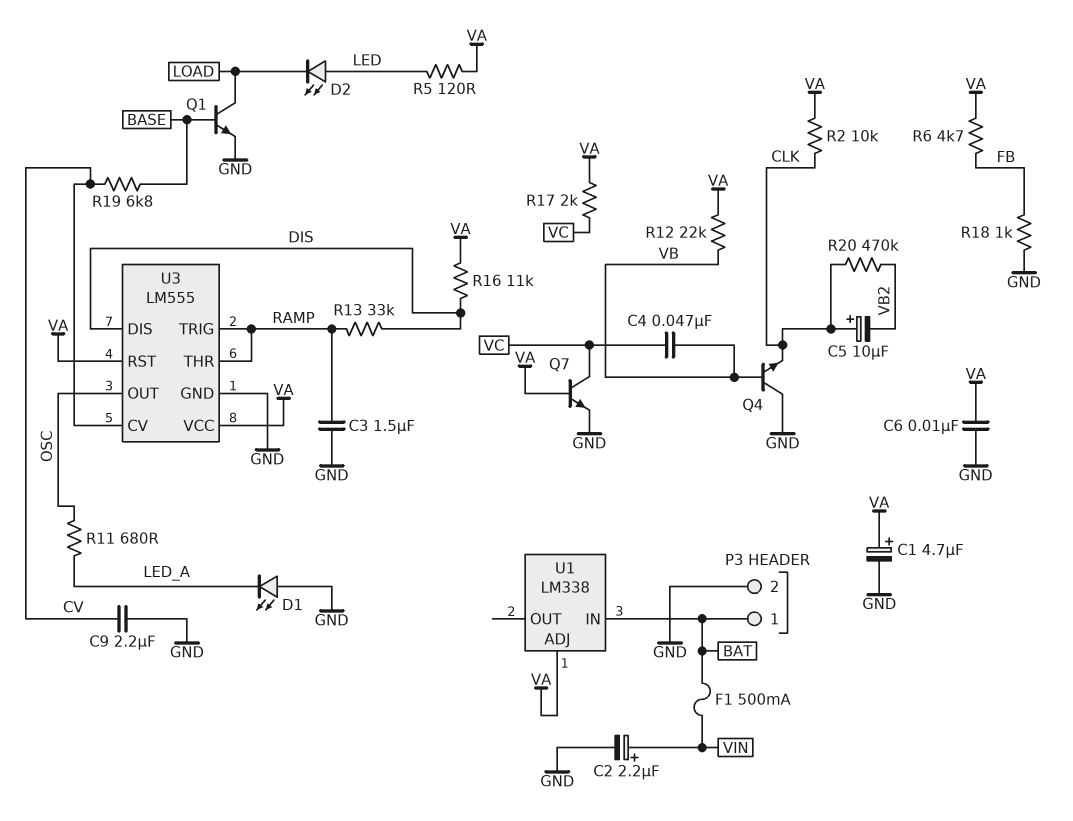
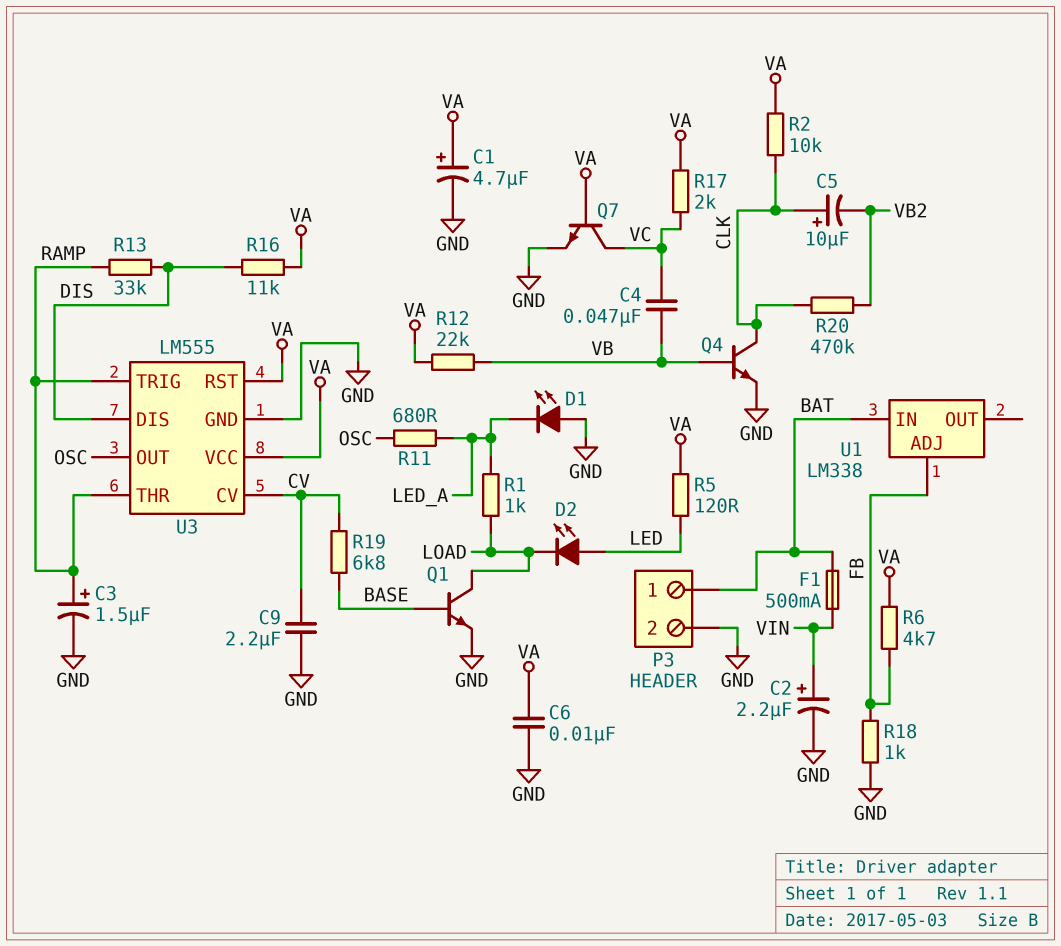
C3: 1.5uF (GND, RAMP) -> 1.5uF (plus RAMP, minus GND)
Q4: NPN (B VB, C GND, E CLK) -> NPN (B VB, C CLK, E GND)
R1: none -> 1k (LED_A, LOAD)
U1 pin ADJ: VA -> FB

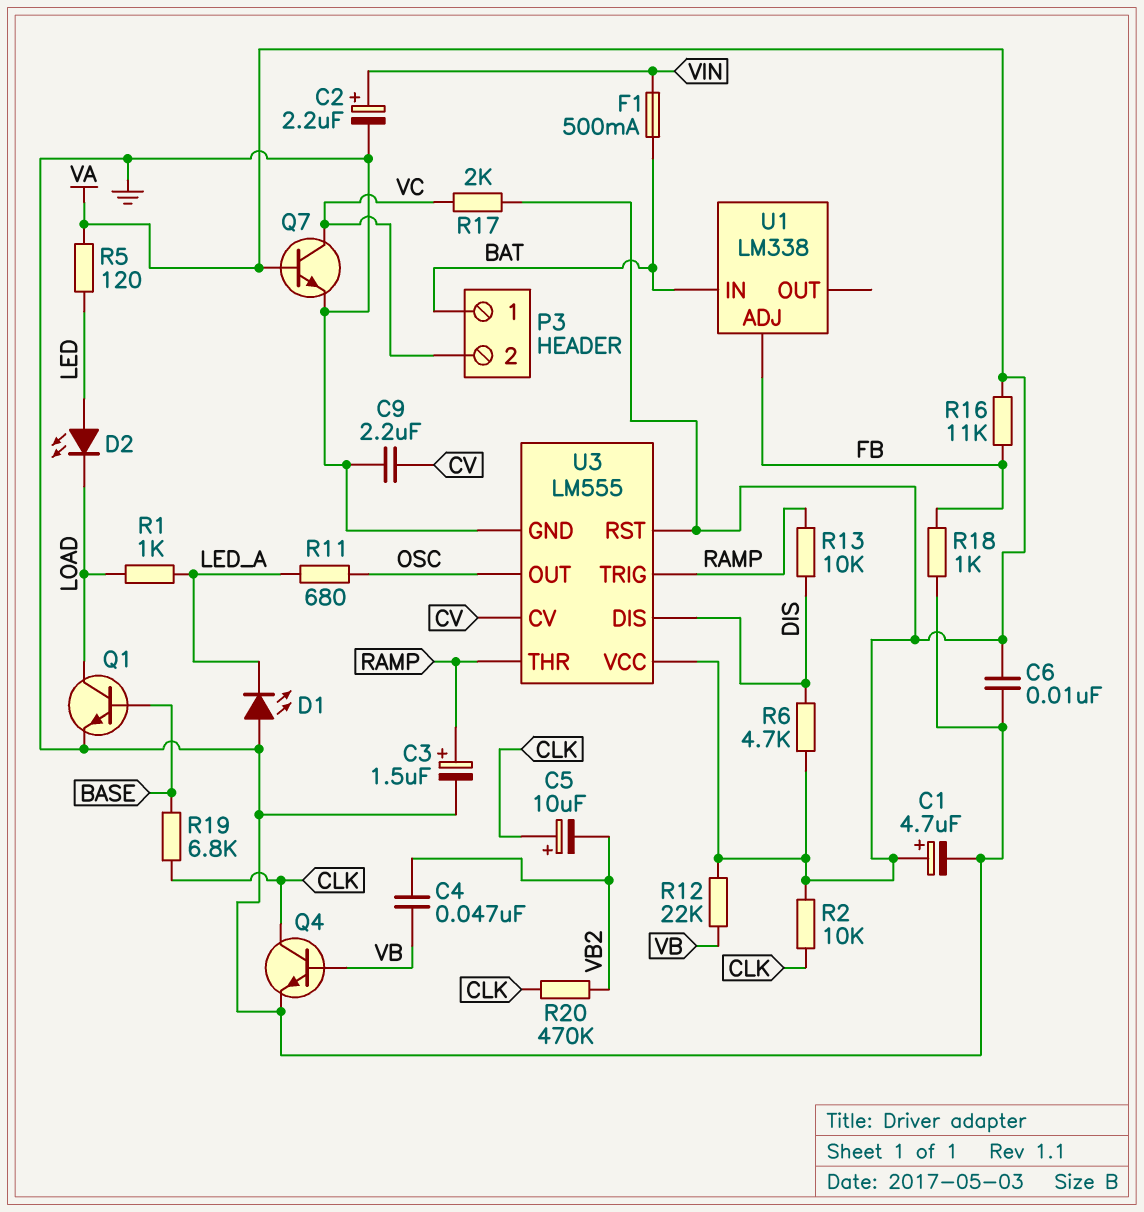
C4: 47nF (VB, VC) -> 47nF (VB, VB2)
P3 pin 2: GND -> VC
R6: 4.7k (FB, VA) -> 4.7k (DIS, VA)
R13: 33k (DIS, RAMP) -> 10k (DIS, RAMP)
R16: 11k (DIS, VA) -> 11k (FB, VA)
R19: 6.8k (BASE, CV) -> 6.8k (BASE, CLK)

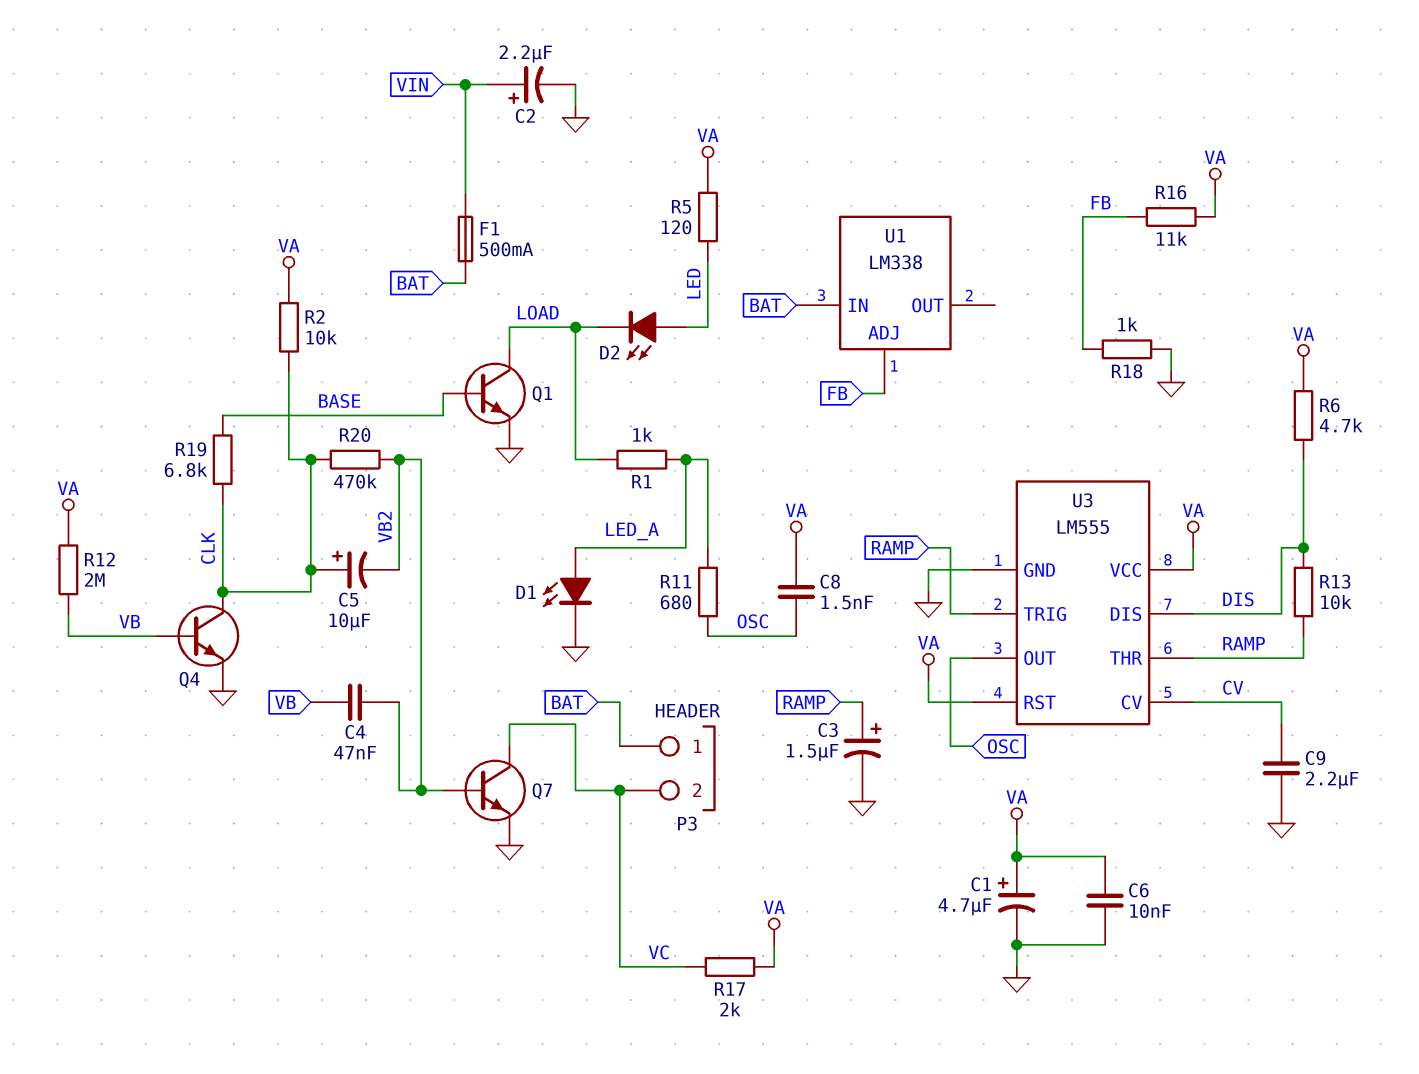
C8: none -> 1.5nF (OSC, VA)
D1: LED (A GND, K LED_A) -> LED (A LED_A, K GND)
Q7: NPN (B VA, C VC, E GND) -> NPN (B VB2, C VC, E GND)
R12: 22k (VA, VB) -> 2M (VA, VB)

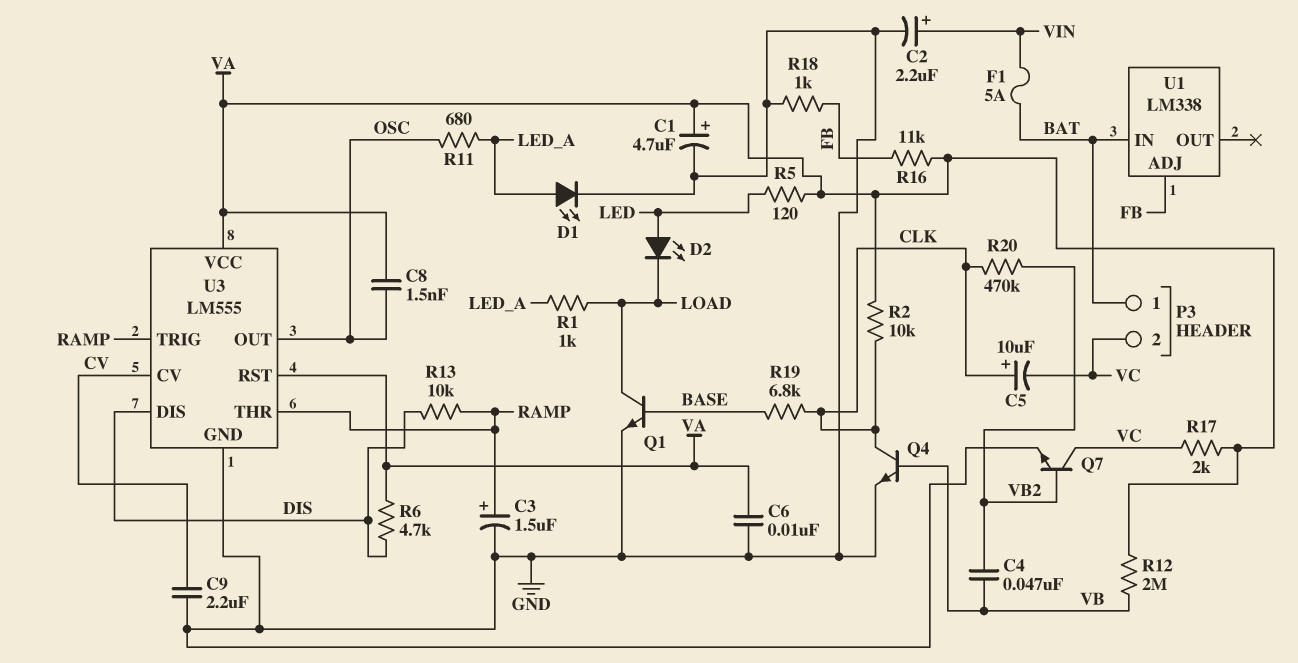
C5: 10uF (plus CLK, minus VB2) -> 10uF (plus CLK, minus VC)
F1: 500mA (BAT, VIN) -> 5A (BAT, VIN)

